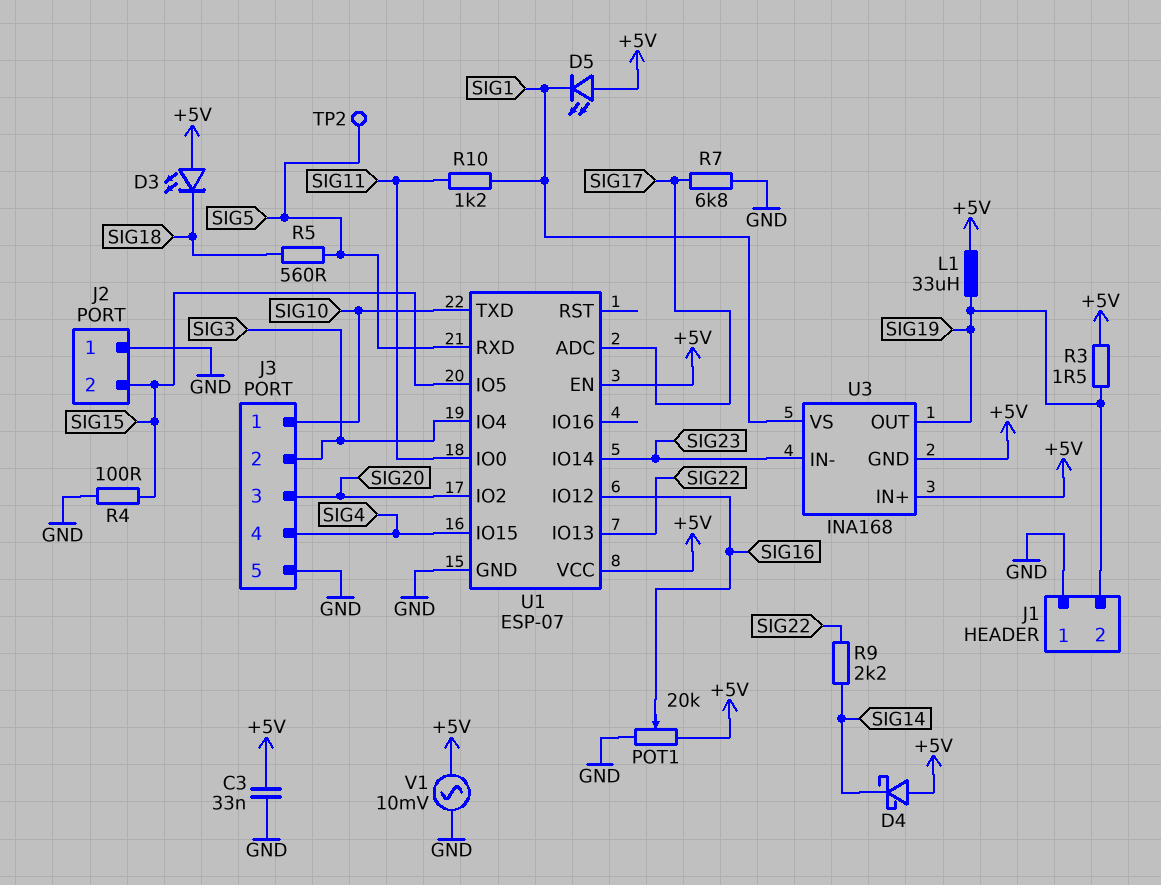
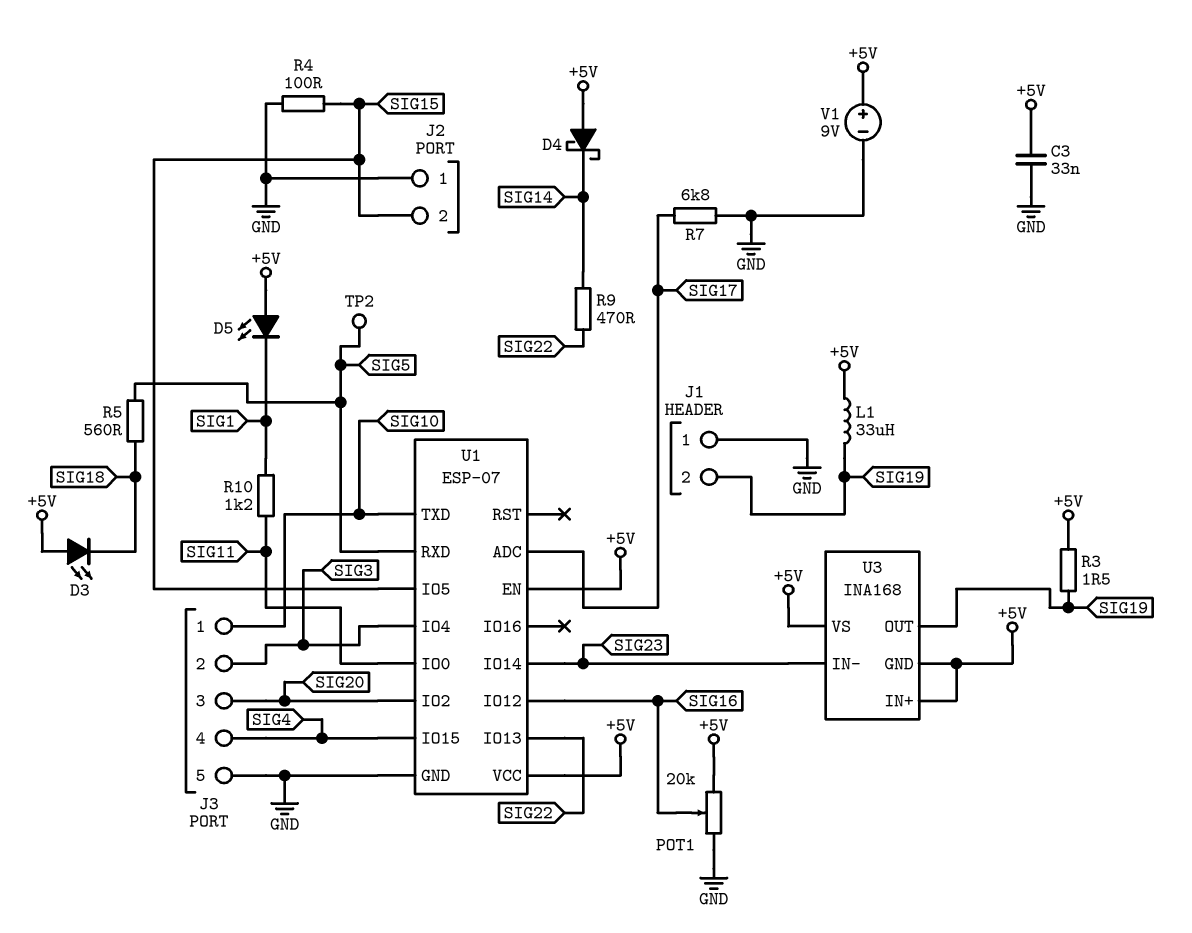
R9: 2.2k (SIG14, SIG22) -> 470 (SIG14, SIG22)
U3 pin VS: SIG1 -> +5V
V1: AC 10mV (+5V, GND) -> 9V (plus +5V, minus GND)

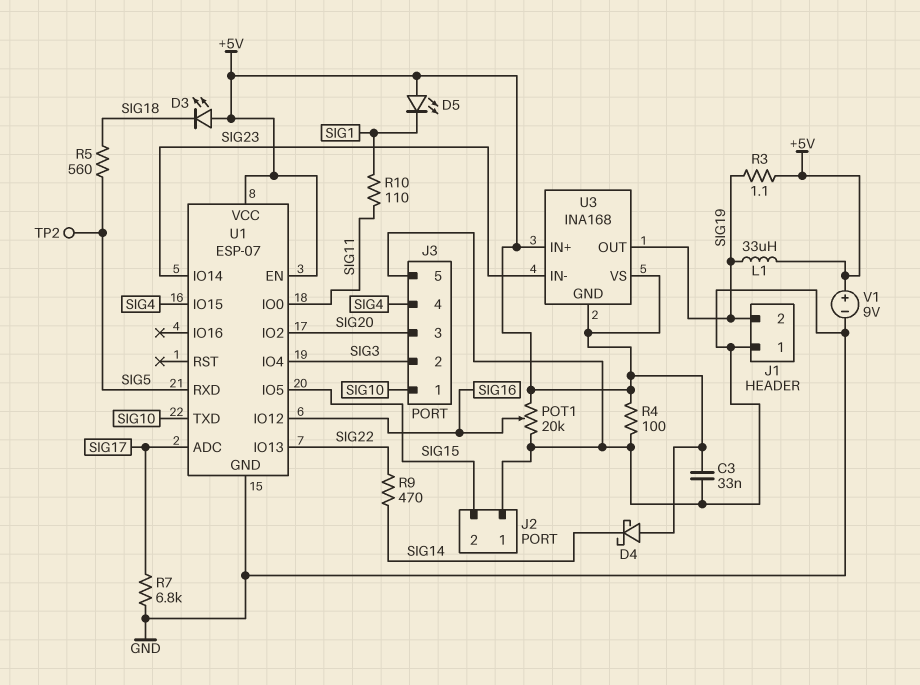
R3: 1.5 (+5V, SIG19) -> 1.1 (+5V, SIG19)
R4: 100 (GND, SIG15) -> 100 (+5V, GND)
R10: 1.2k (SIG1, SIG11) -> 110 (SIG1, SIG11)

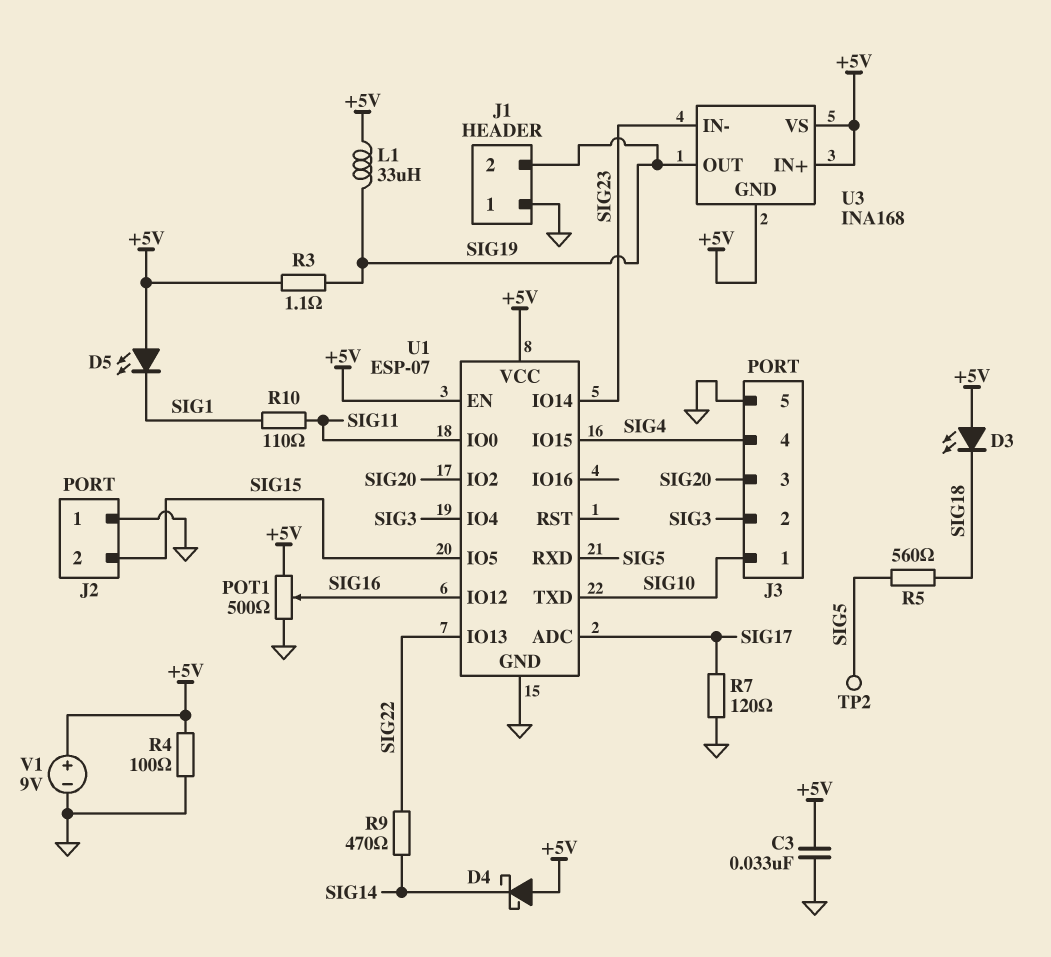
POT1: 20k (+5V, GND, wiper SIG16) -> 500 (+5V, GND, wiper SIG16)
R7: 6.8k (GND, SIG17) -> 120 (GND, SIG17)

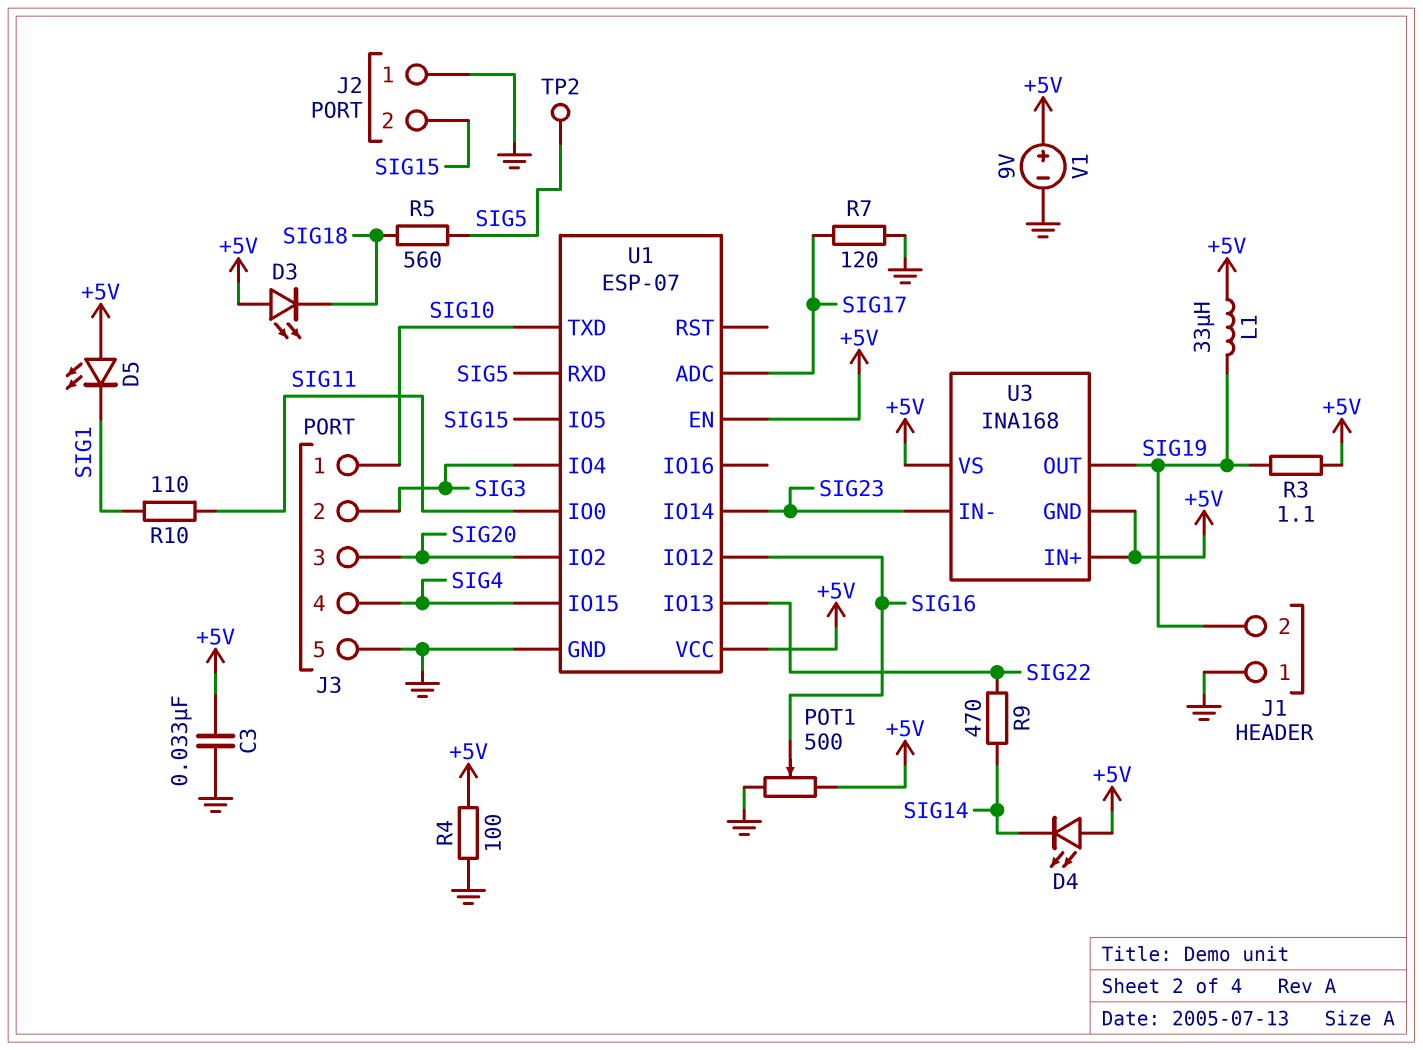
D4: schottky (A +5V, K SIG14) -> LED (A +5V, K SIG14)

